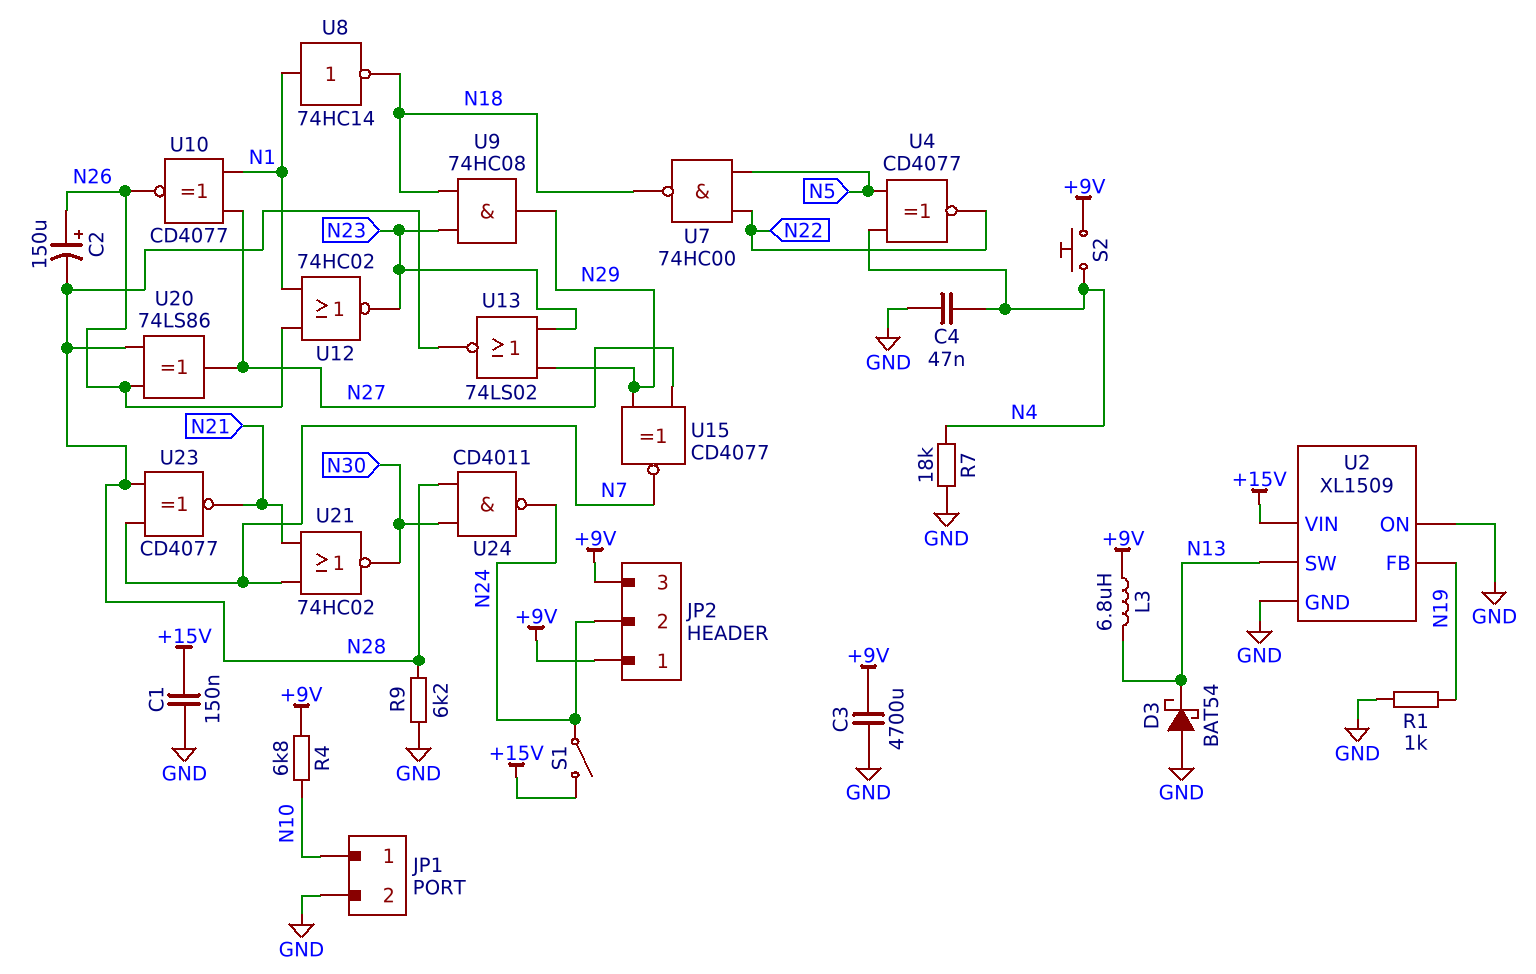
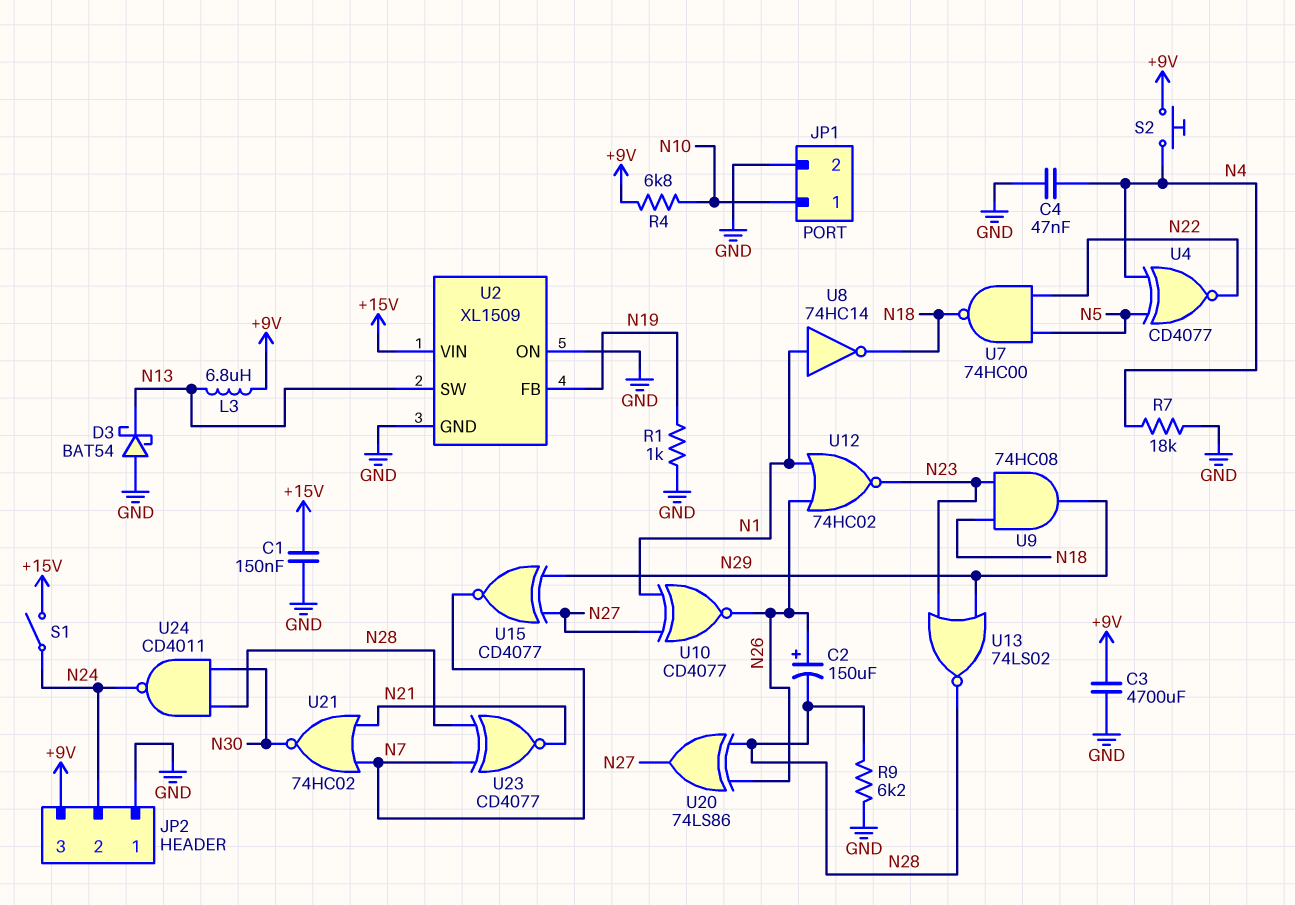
JP2 pin 1: +9V -> GND

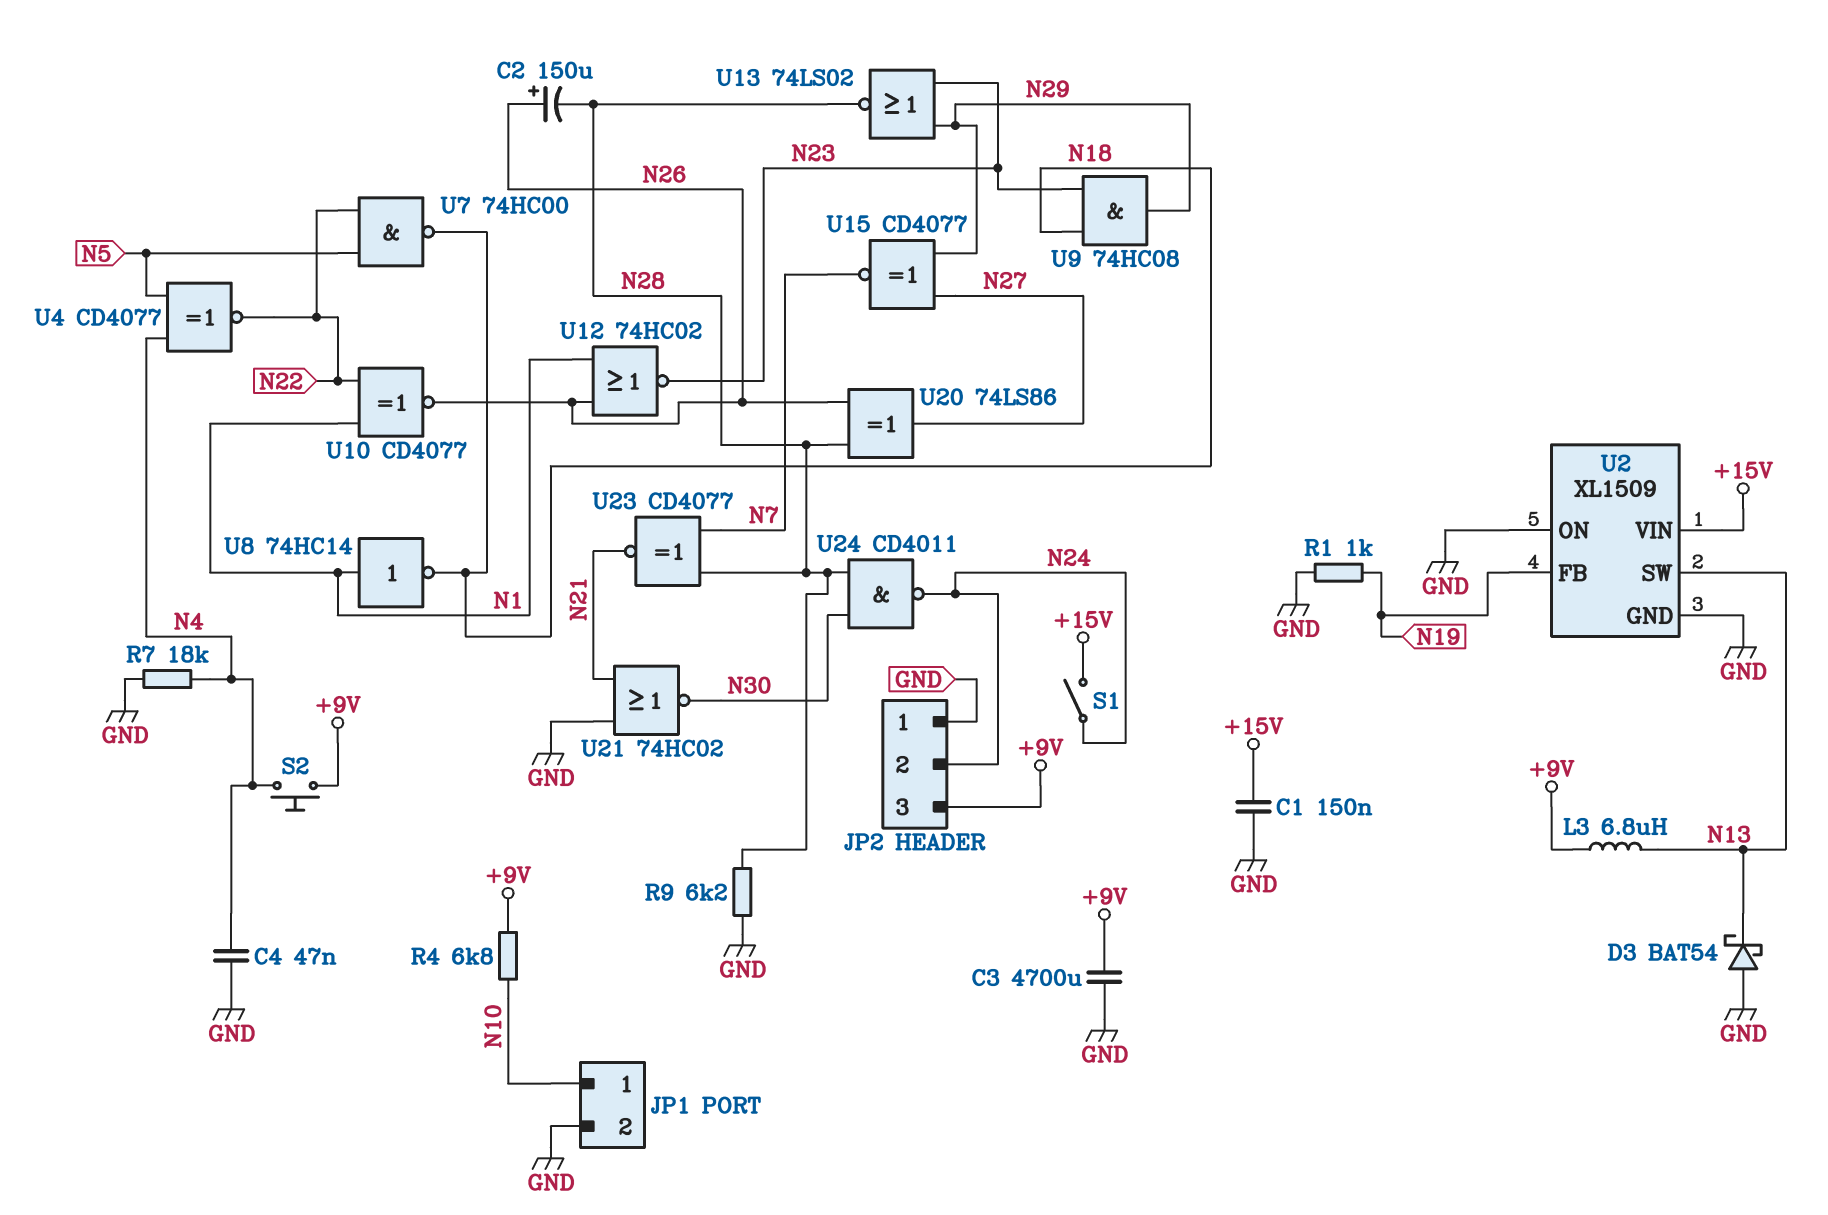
U10: XNOR CD4077 (in N1, in N27, out N26) -> XNOR CD4077 (in N1, in N22, out N26)
U21: NOR 74HC02 (in N7, in N21, out N30) -> NOR 74HC02 (in GND, in N21, out N30)

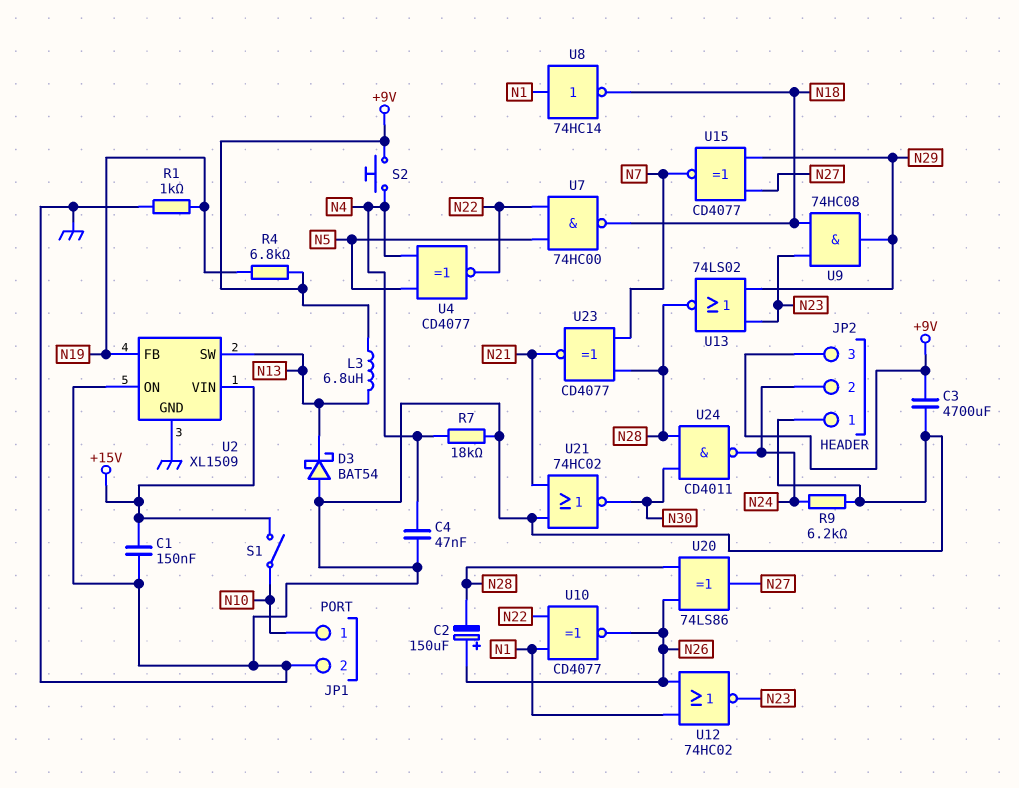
R4: 6.8k (+9V, N10) -> 6.8k (+9V, N19)
R9: 6.2k (GND, N28) -> 6.2k (GND, N24)
S1: switch (+15V, N24) -> switch (+15V, N10)

